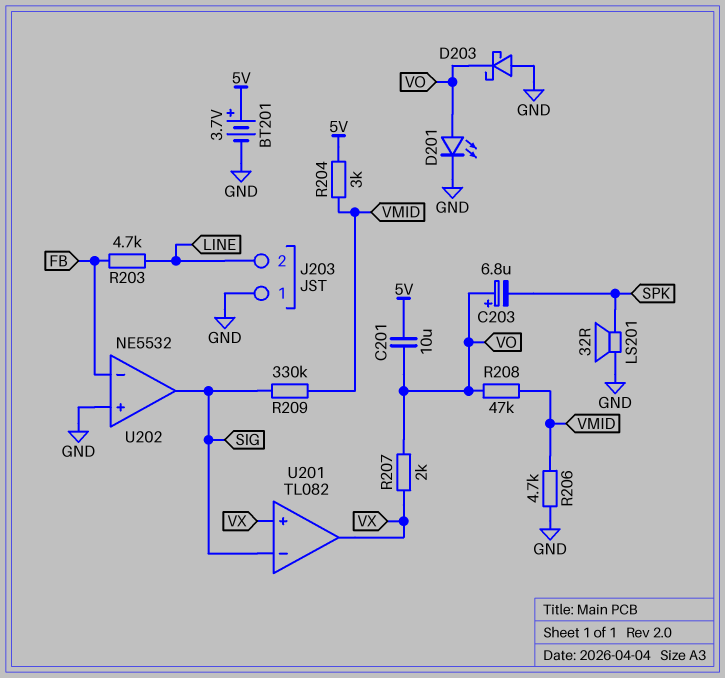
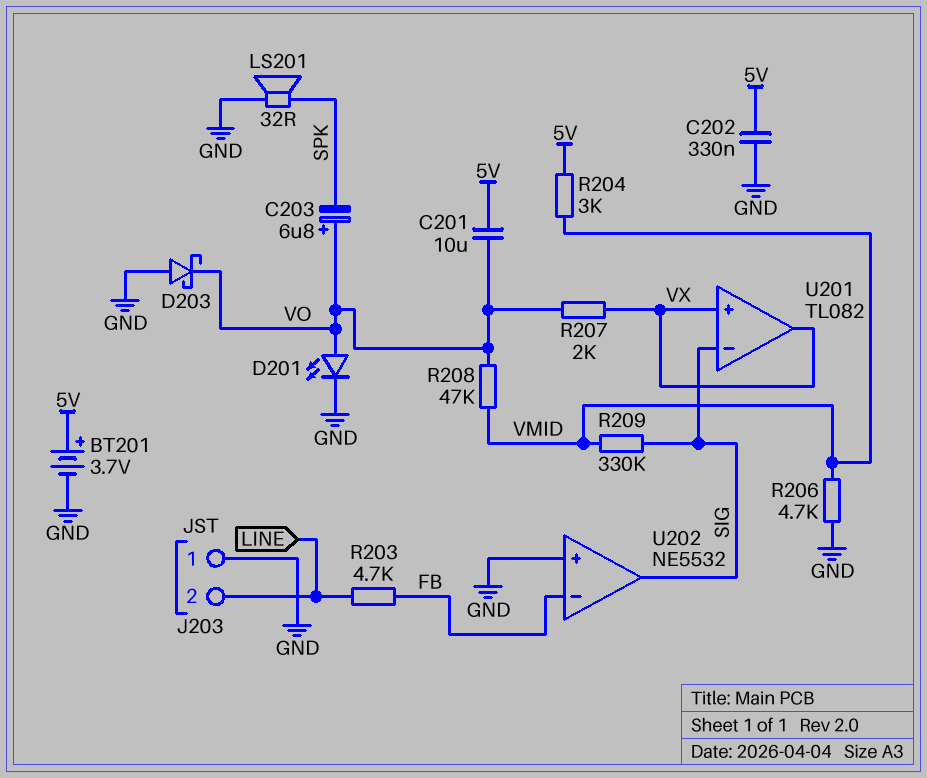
C202: none -> 330nF (5V, GND)

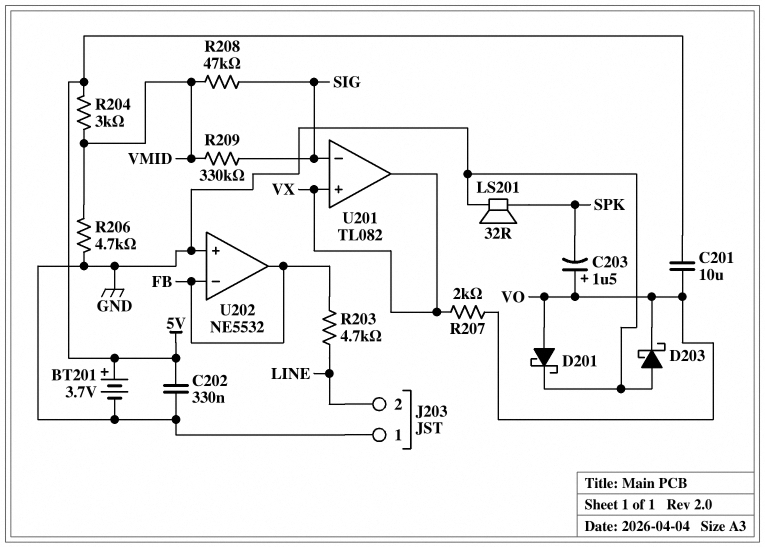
C203: 6.8uF (plus VO, minus SPK) -> 1.5uF (plus VO, minus SPK)
D201: LED (A VO, K GND) -> schottky (A VO, K GND)
R208: 47k (VMID, VO) -> 47k (SIG, VMID)
U202 pin out: SIG -> FB

